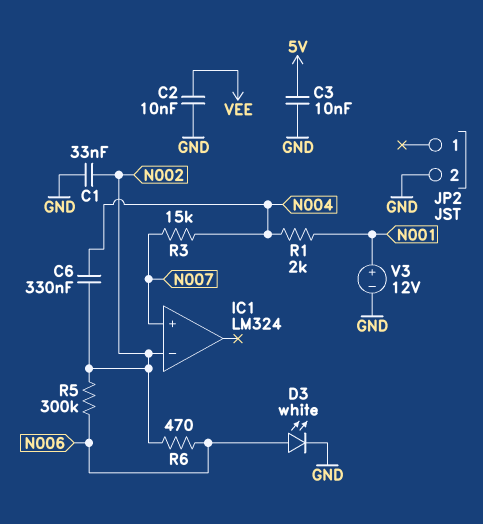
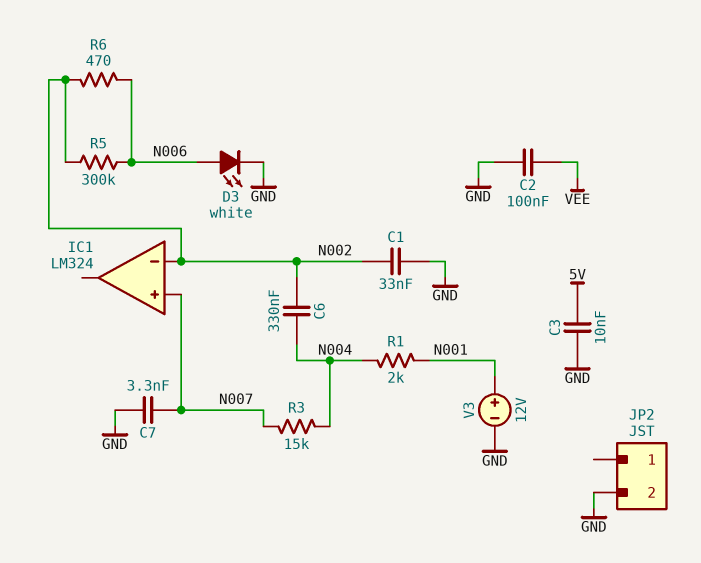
C2: 10nF (GND, VEE) -> 100nF (GND, VEE)
C7: none -> 3.3nF (GND, N007)

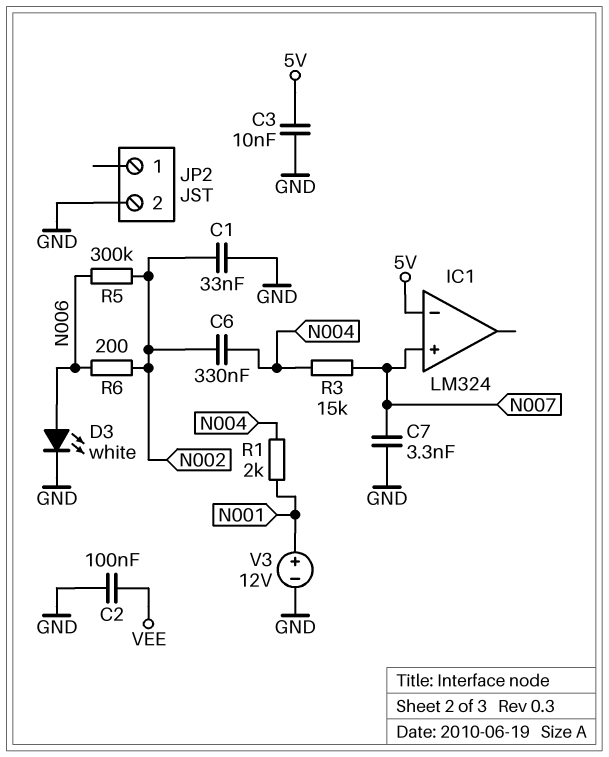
IC1 pin in-: N002 -> 5V
R6: 470 (N002, N006) -> 200 (N002, N006)

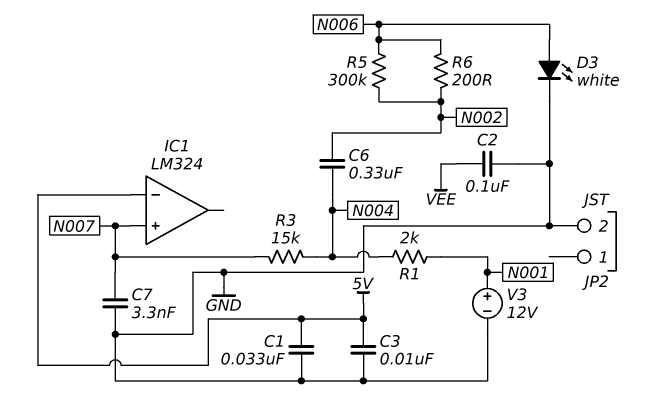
C1: 33nF (GND, N002) -> 33nF (5V, GND)

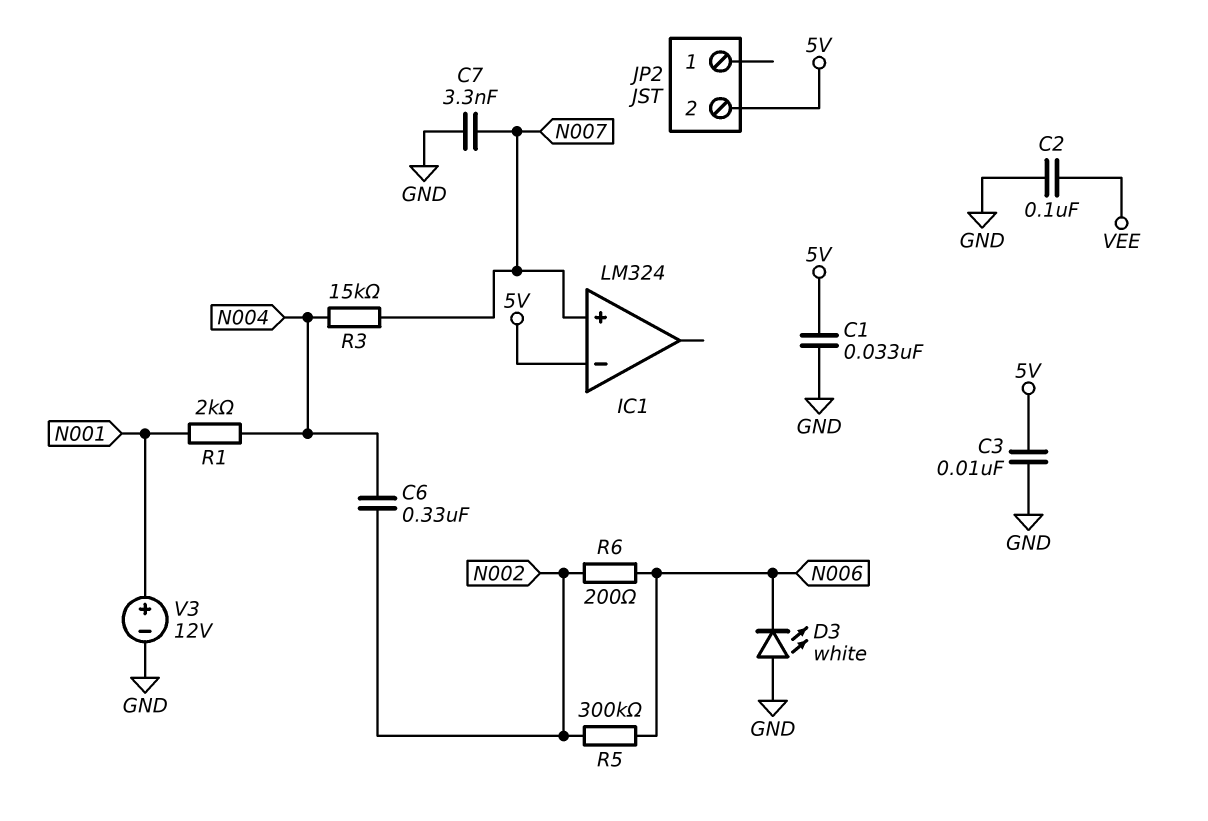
D3: LED white (A N006, K GND) -> LED white (A GND, K N006)
JP2 pin 2: GND -> 5V

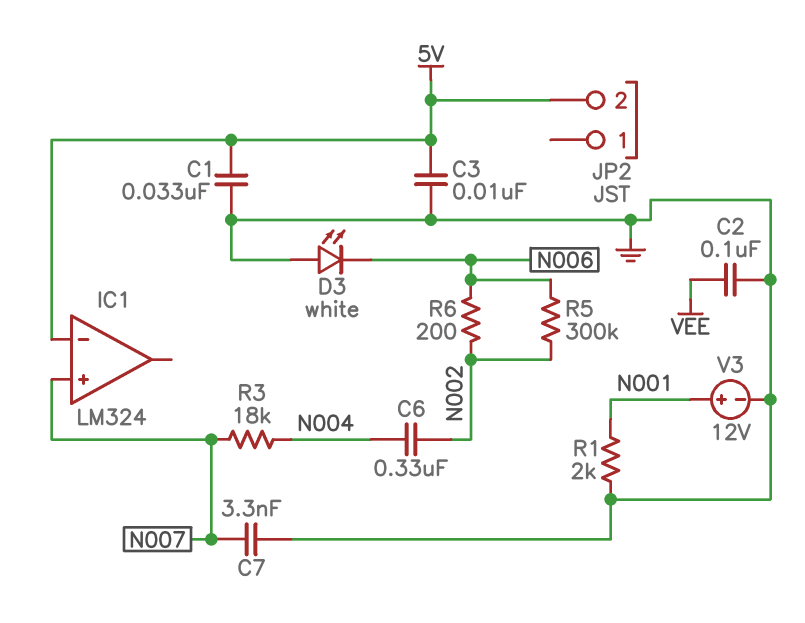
R1: 2k (N001, N004) -> 2k (GND, N001)
R3: 15k (N004, N007) -> 18k (N004, N007)

